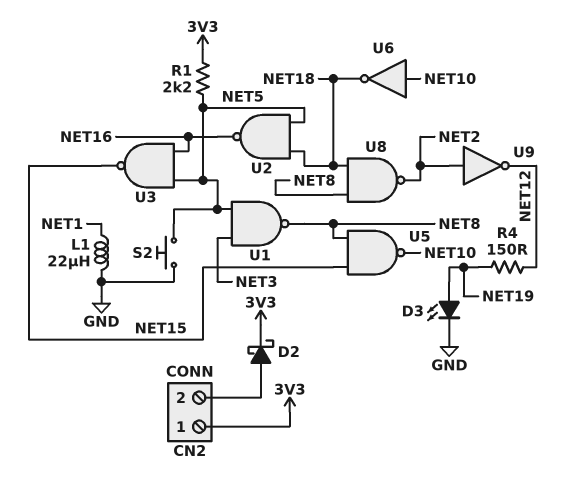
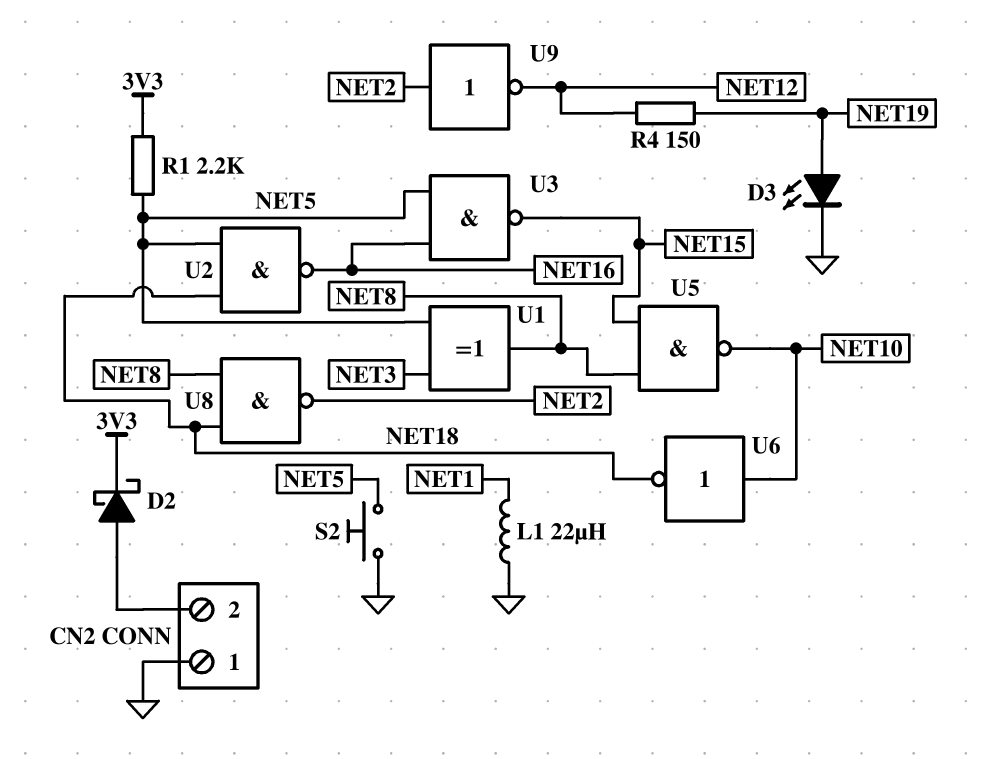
CN2 pin 1: 3V3 -> GND
U1: NAND (in NET3, in NET5, out NET8) -> XOR (in NET3, in NET5, out NET8)

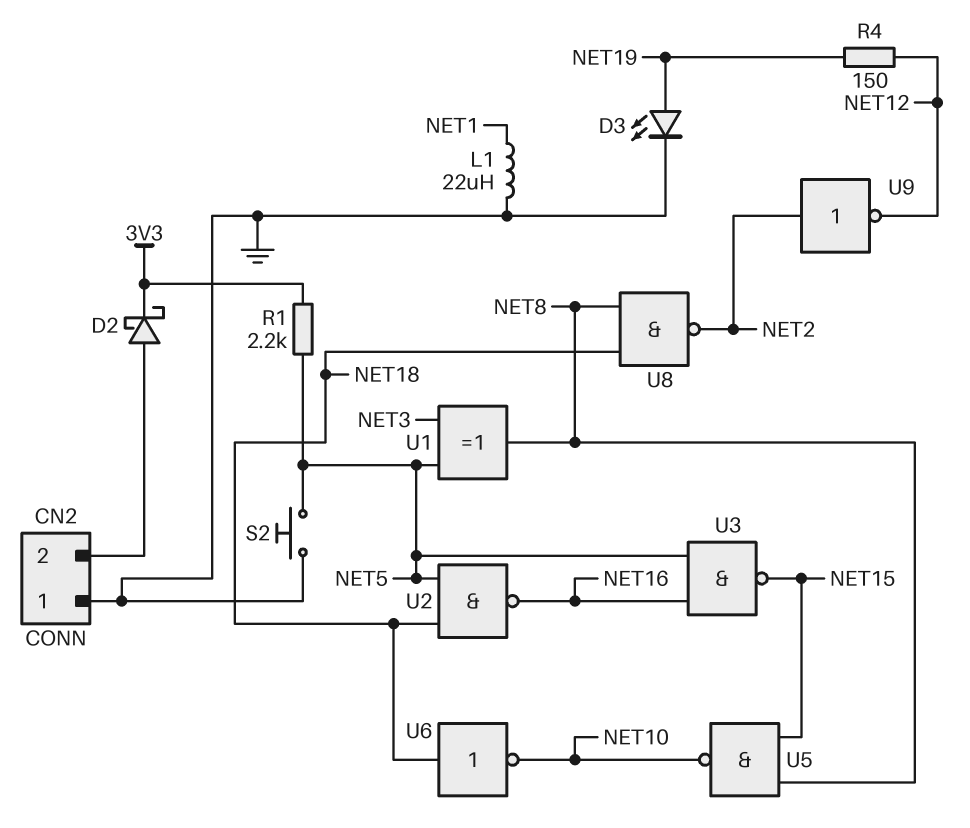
U6: NOT (in NET10, out NET18) -> NOT (in NET18, out NET10)

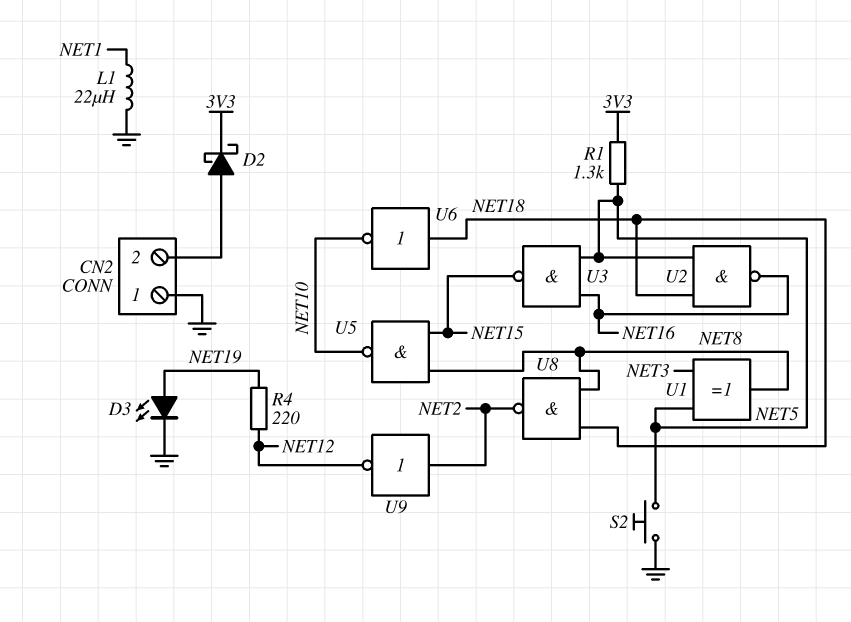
R1: 2.2k (3V3, NET5) -> 1.3k (3V3, NET5)
R4: 150 (NET12, NET19) -> 220 (NET12, NET19)

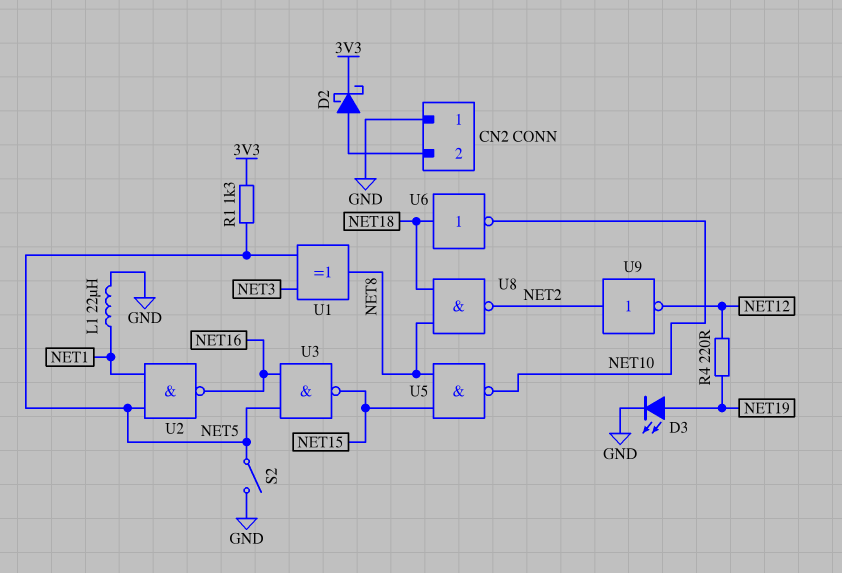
S2: button (GND, NET5) -> switch (GND, NET5)
U2: NAND (in NET5, in NET18, out NET16) -> NAND (in NET1, in NET5, out NET16)

